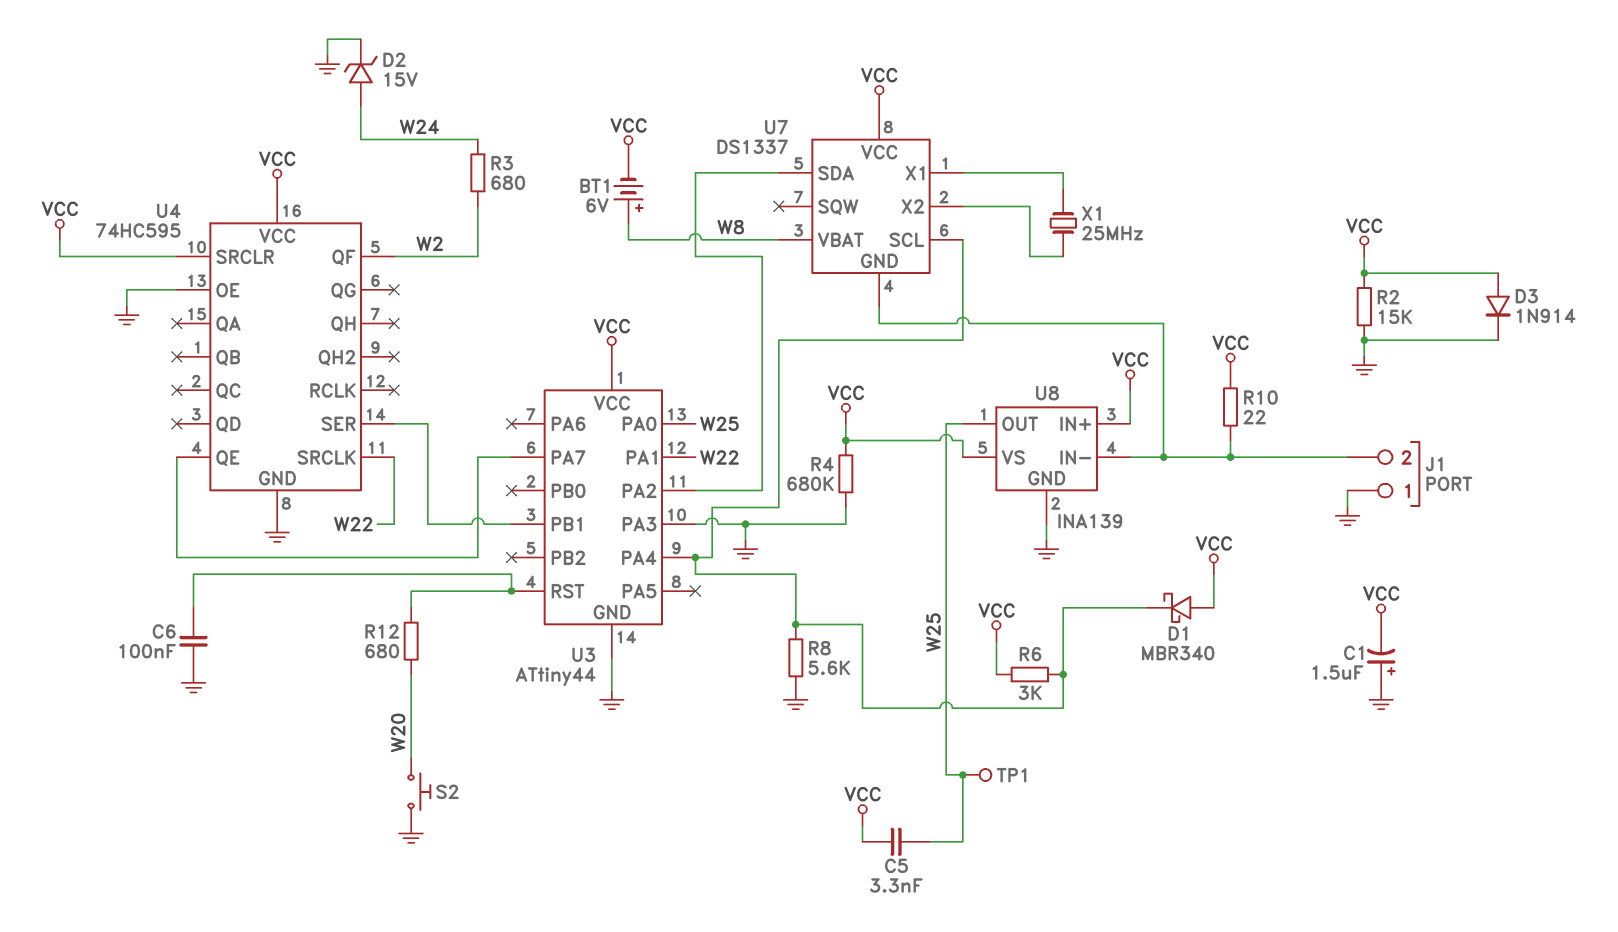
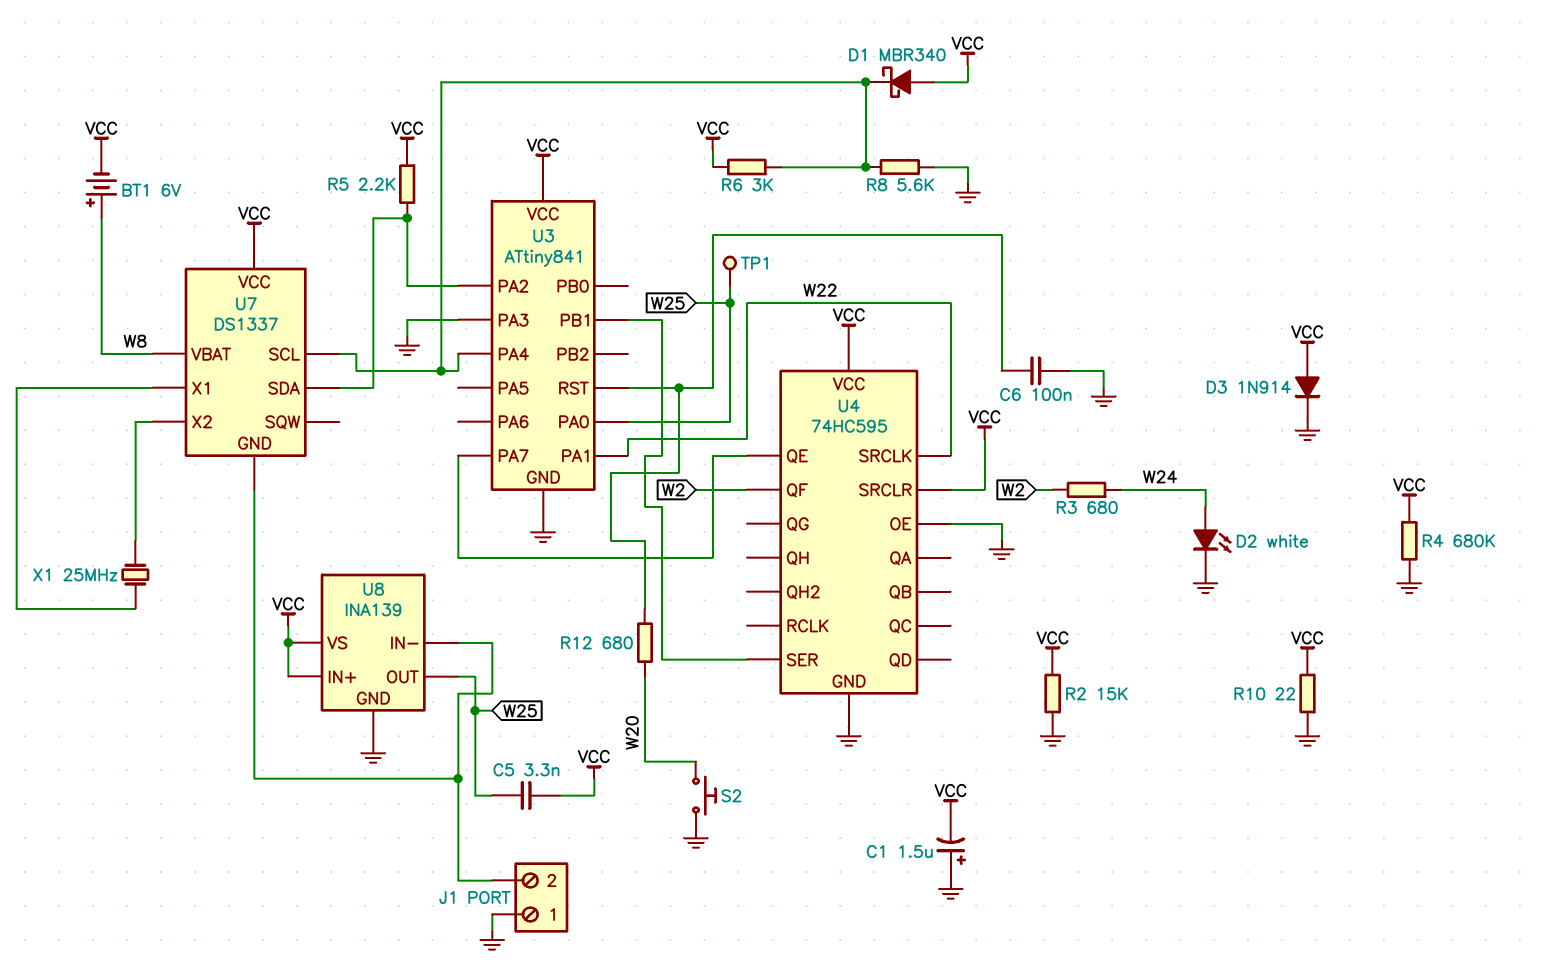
D2: zener 15V (A W24, K GND) -> LED white (A W24, K GND)
R5: none -> 2.2k (U3/PA2, VCC)
R10: 22 (J1/2, VCC) -> 22 (GND, VCC)
U3: ATtiny44 -> ATtiny841

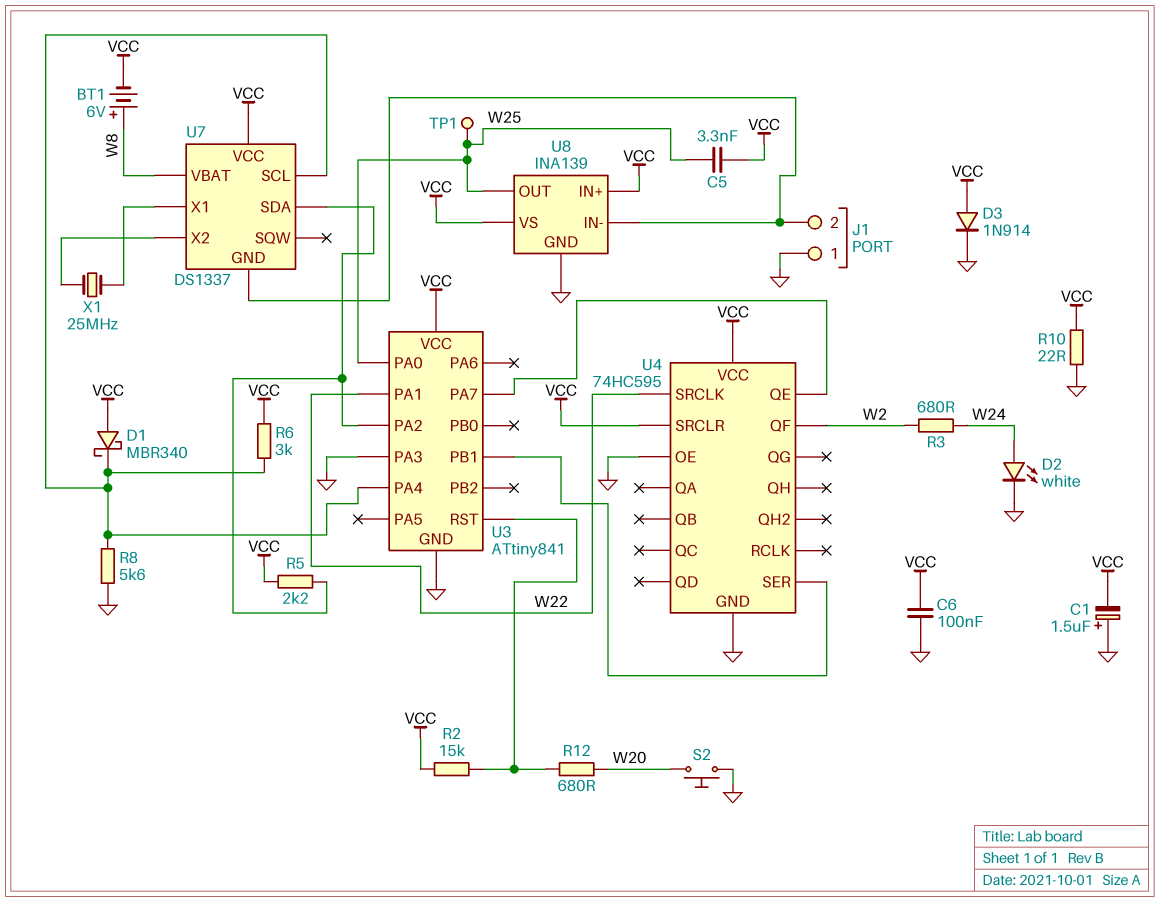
C6: 100nF (GND, U3/RST) -> 100nF (GND, VCC)
R2: 15k (GND, VCC) -> 15k (U3/RST, VCC)
R4: 680k (GND, VCC) -> none

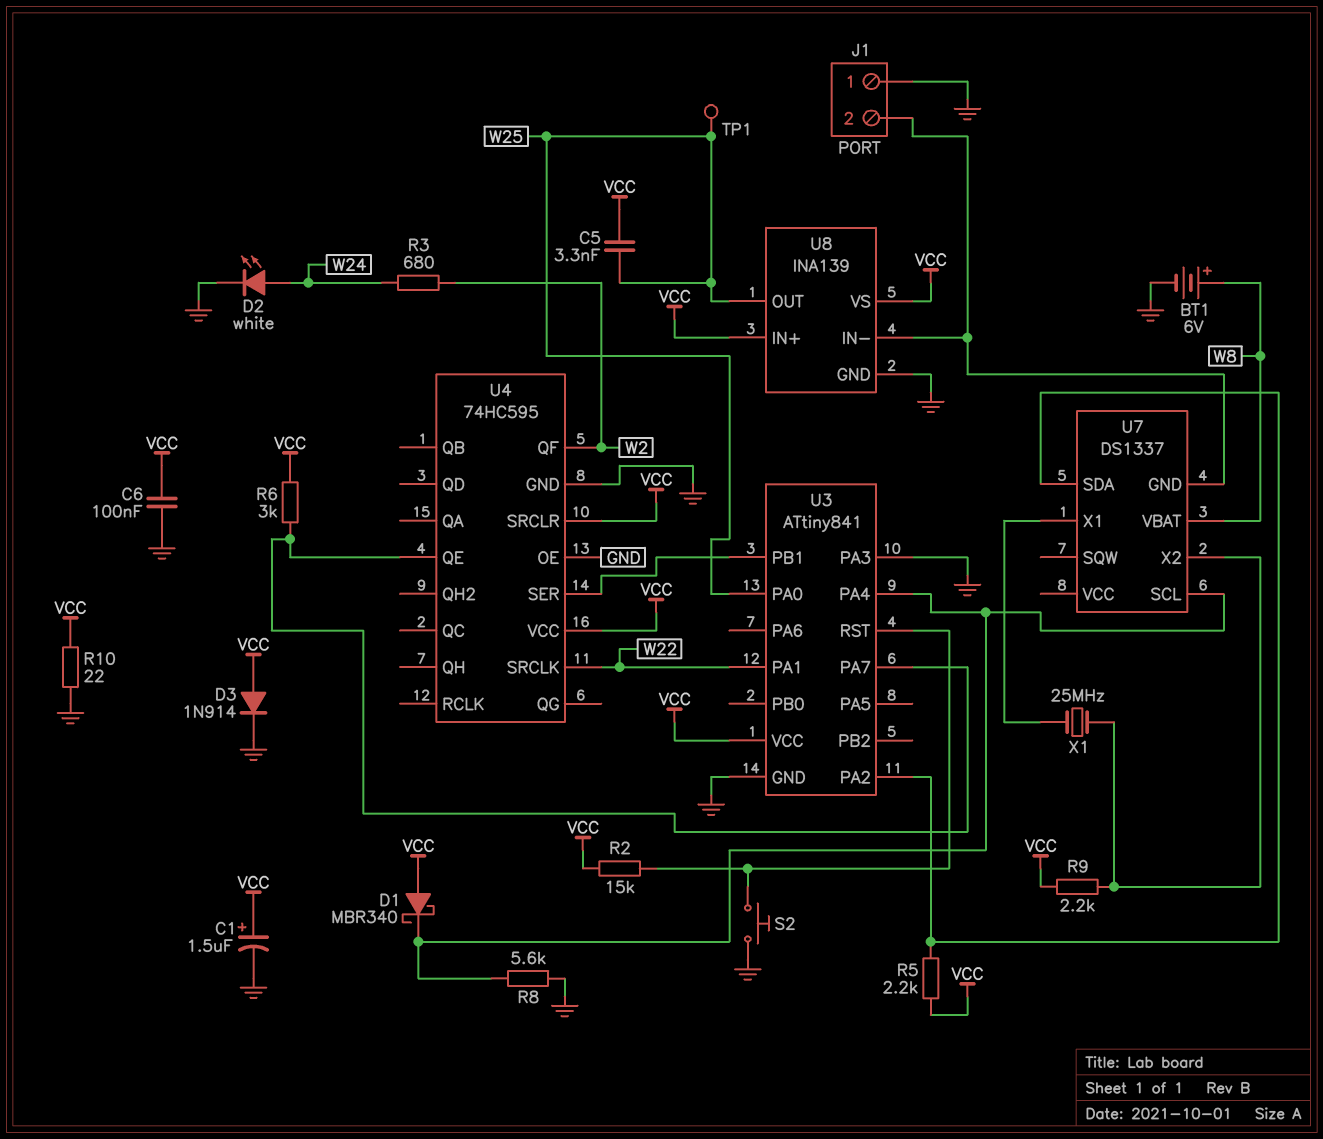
BT1: 6V (plus W8, minus VCC) -> 6V (plus W8, minus GND)
C1: 1.5uF (plus GND, minus VCC) -> 1.5uF (plus VCC, minus GND)
R6: 3k (U3/PA4, VCC) -> 3k (U3/PA7, VCC)
R9: none -> 2.2k (U7/X2, VCC)
R12: 680 (U3/RST, W20) -> none
S2: button (GND, W20) -> button (GND, U3/RST)
U7 pin VCC: VCC -> none

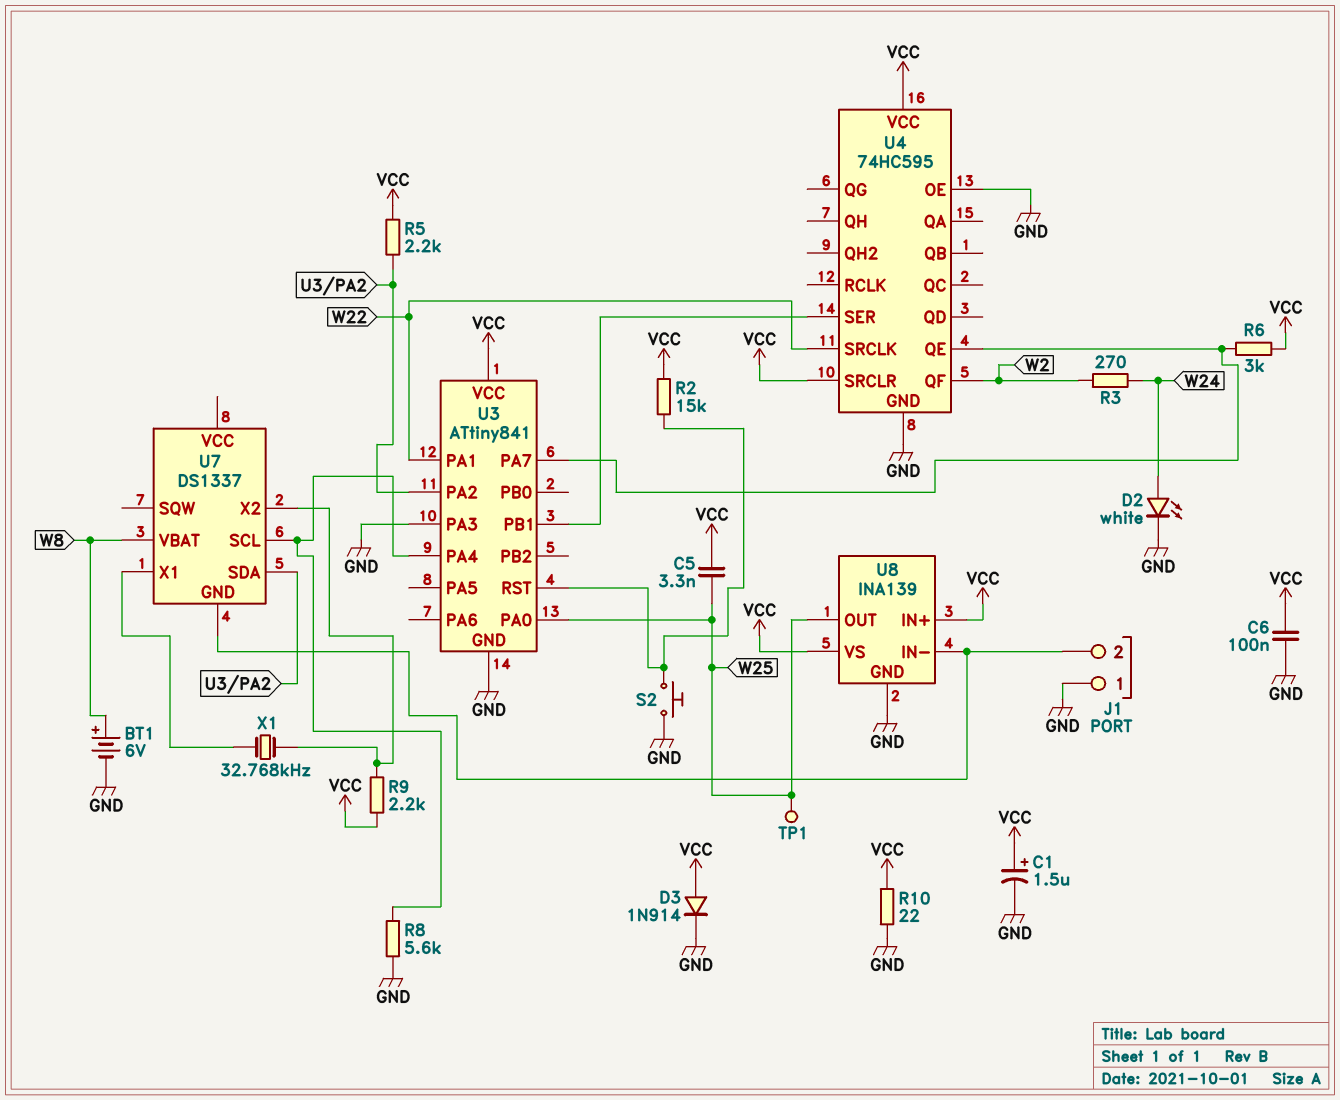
D1: schottky MBR340 (A VCC, K U3/PA4) -> none
R3: 680 (W2, W24) -> 270 (W2, W24)
X1: 25MHz (U7/X1, U7/X2) -> 32.768kHz (U7/X1, U7/X2)

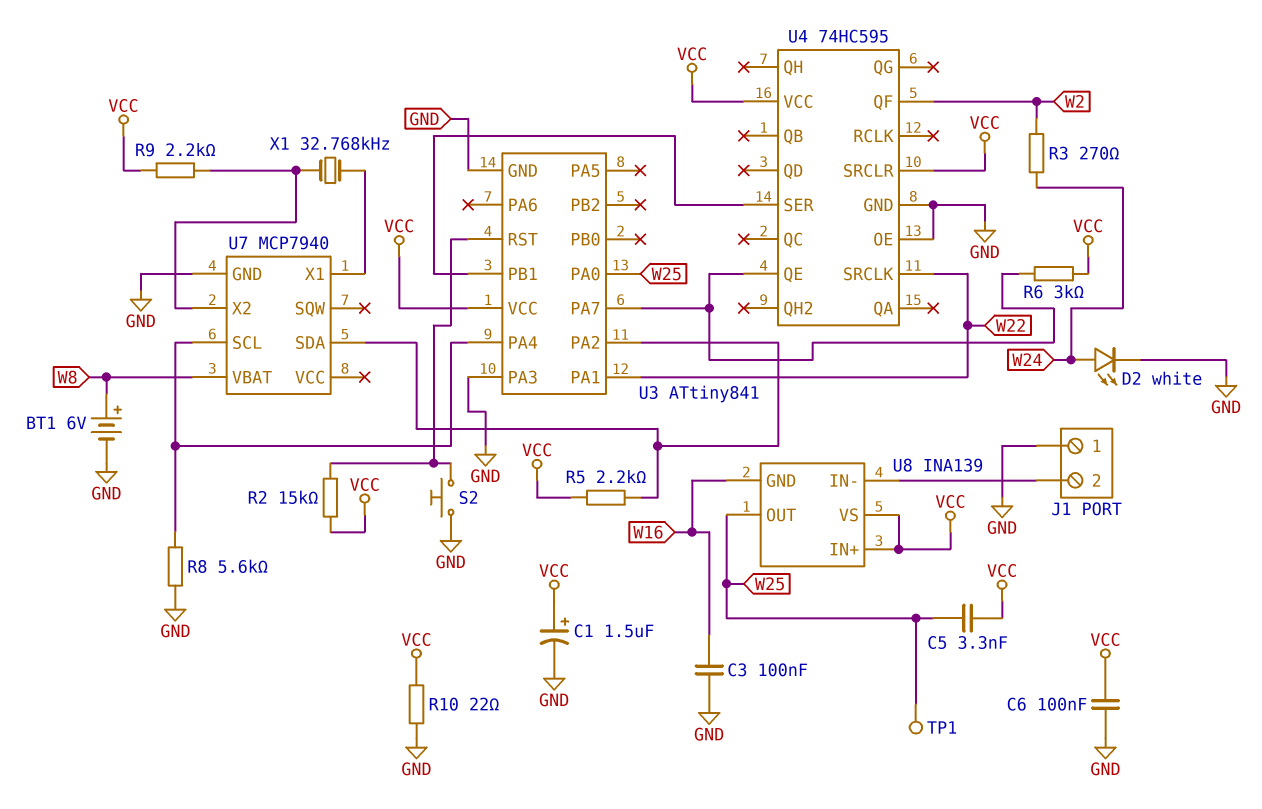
C3: none -> 100nF (GND, W16)
D3: diode 1N914 (A VCC, K GND) -> none
U7: DS1337 -> MCP7940
U7 pin GND: J1/2 -> GND
U8 pin GND: GND -> W16

